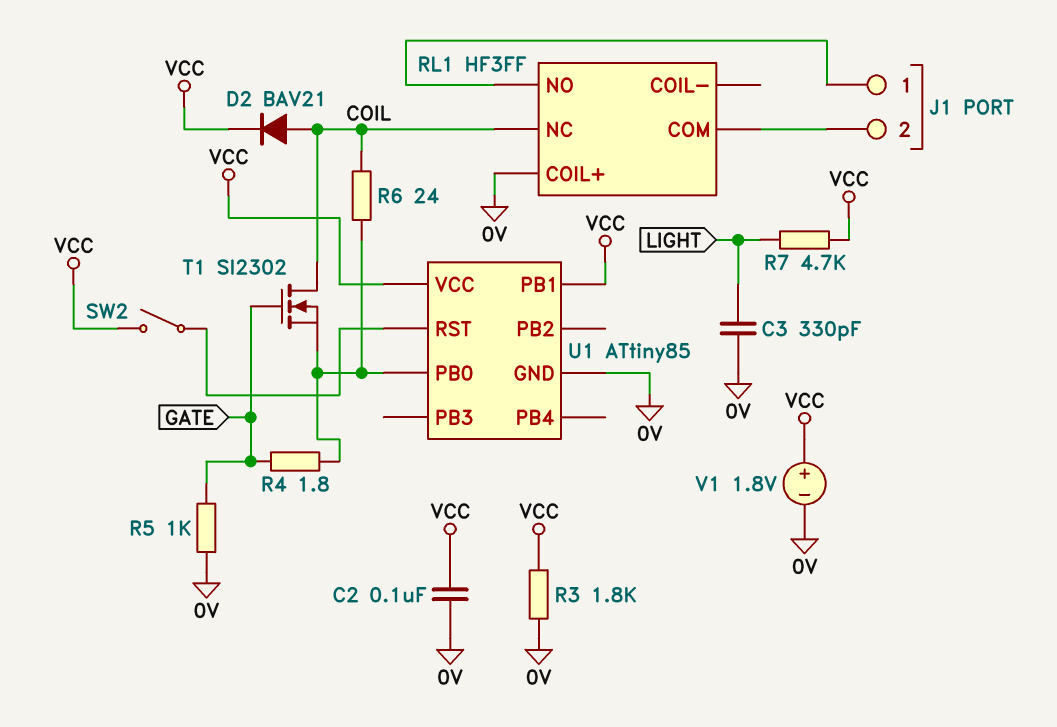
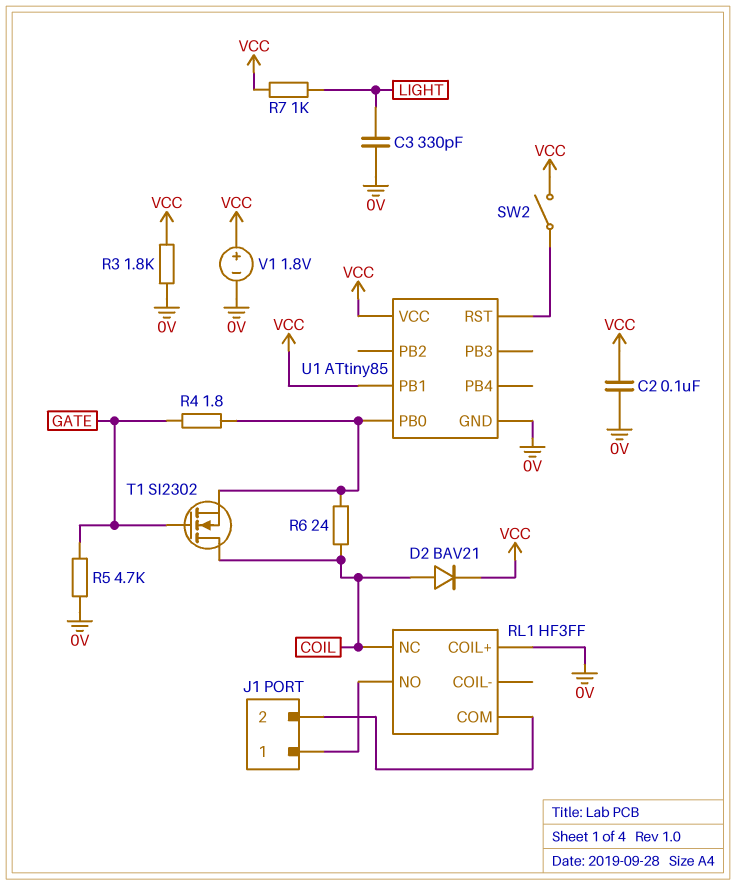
R5: 1k (0V, GATE) -> 4.7k (0V, GATE)
R7: 4.7k (LIGHT, VCC) -> 1k (LIGHT, VCC)

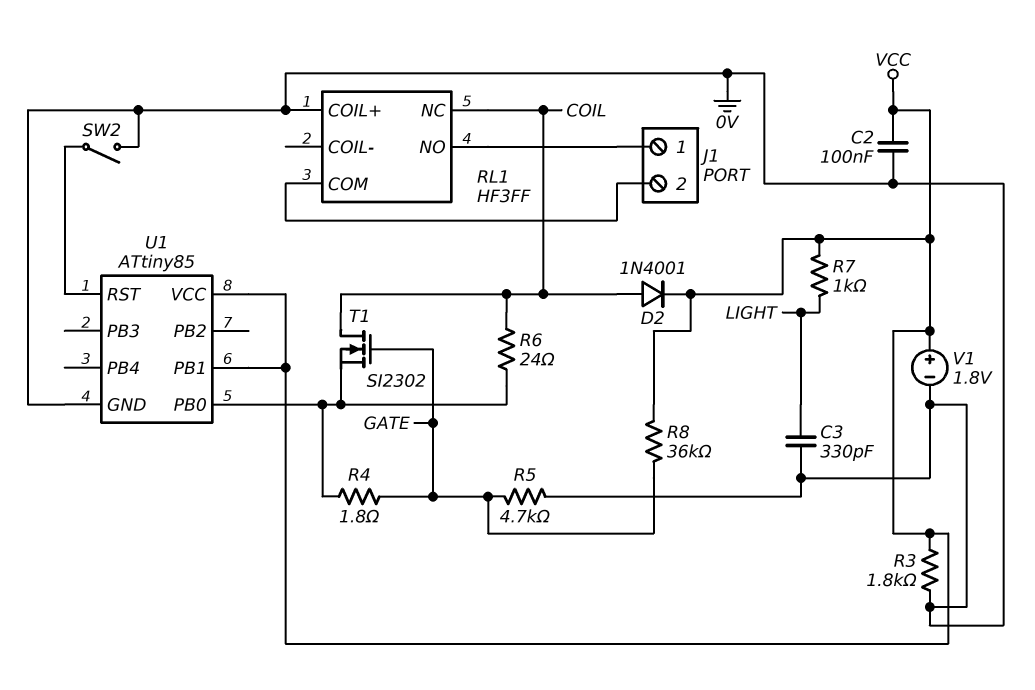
D2: diode BAV21 (A COIL, K VCC) -> diode 1N4001 (A COIL, K VCC)
R8: none -> 36k (GATE, VCC)
SW2: switch (U1/RST, VCC) -> switch (0V, U1/RST)

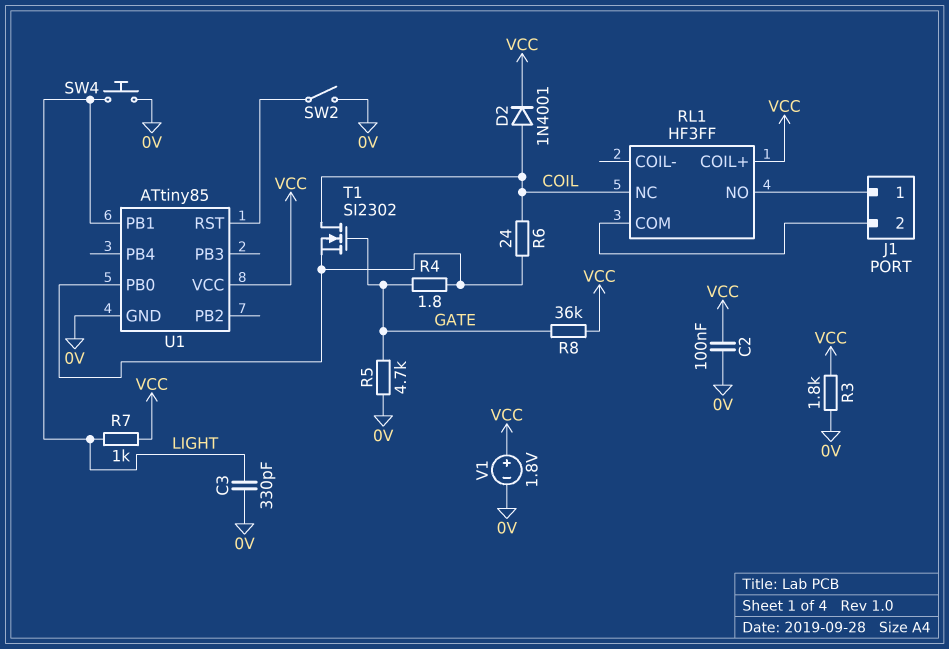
RL1 pin COIL+: 0V -> VCC
SW4: none -> button (0V, LIGHT)
U1 pin PB1: VCC -> LIGHT

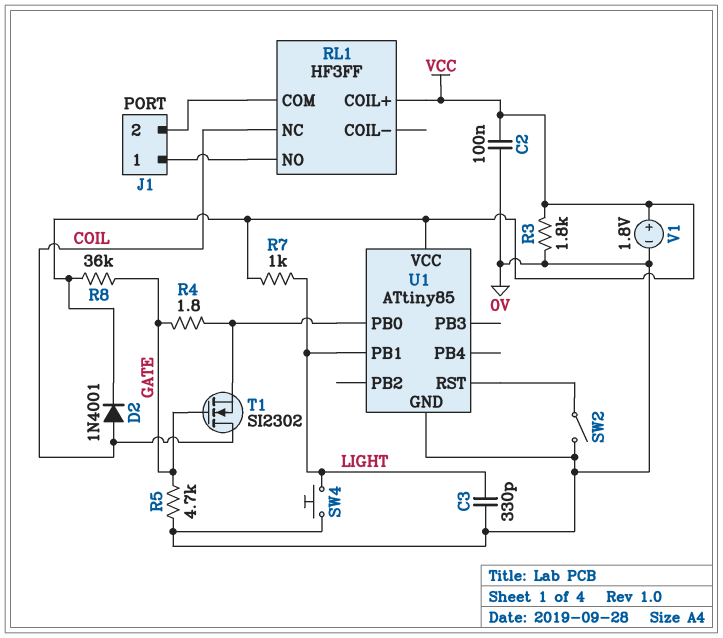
R6: 24 (COIL, U1/PB0) -> none

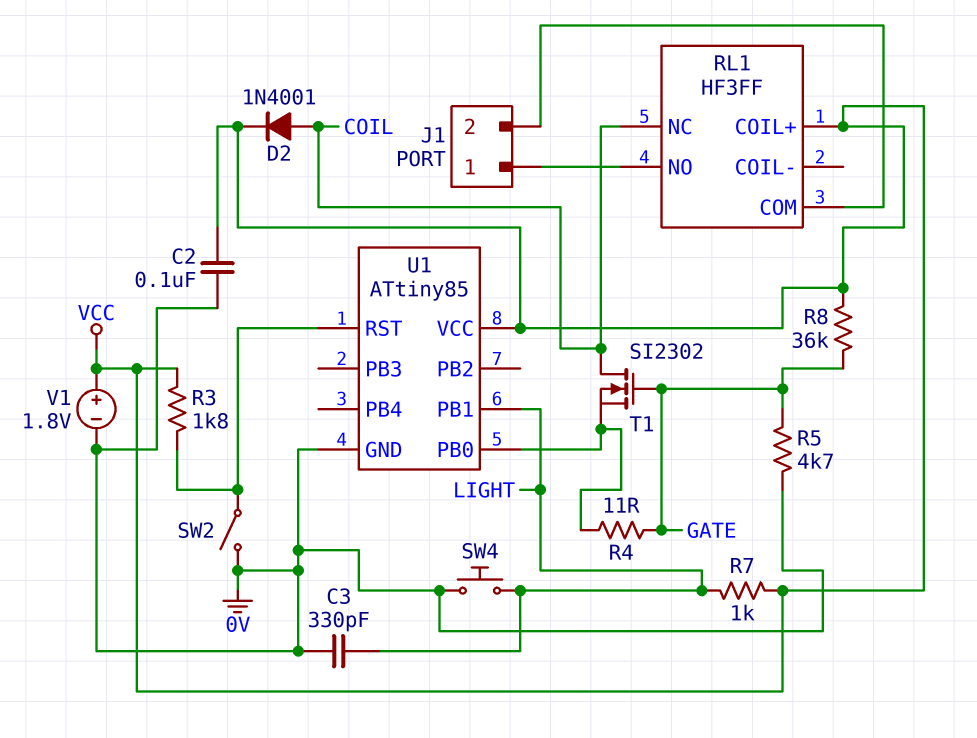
R3: 1.8k (0V, VCC) -> 1.8k (U1/RST, VCC)
R4: 1.8 (GATE, U1/PB0) -> 11 (GATE, U1/PB0)

